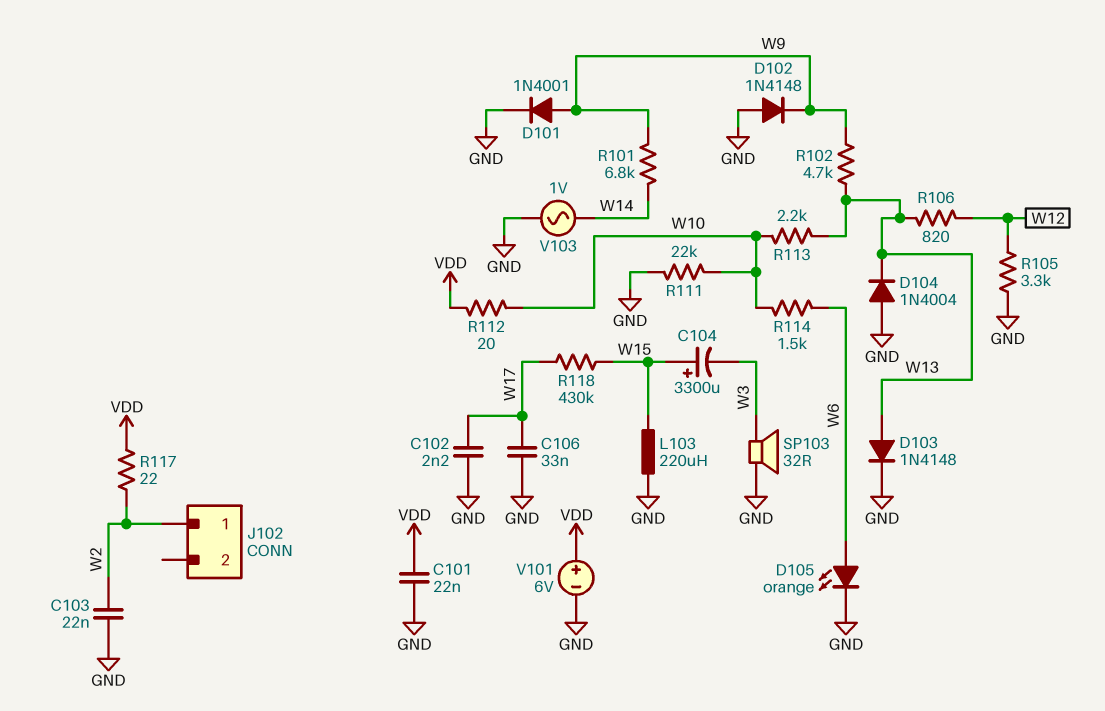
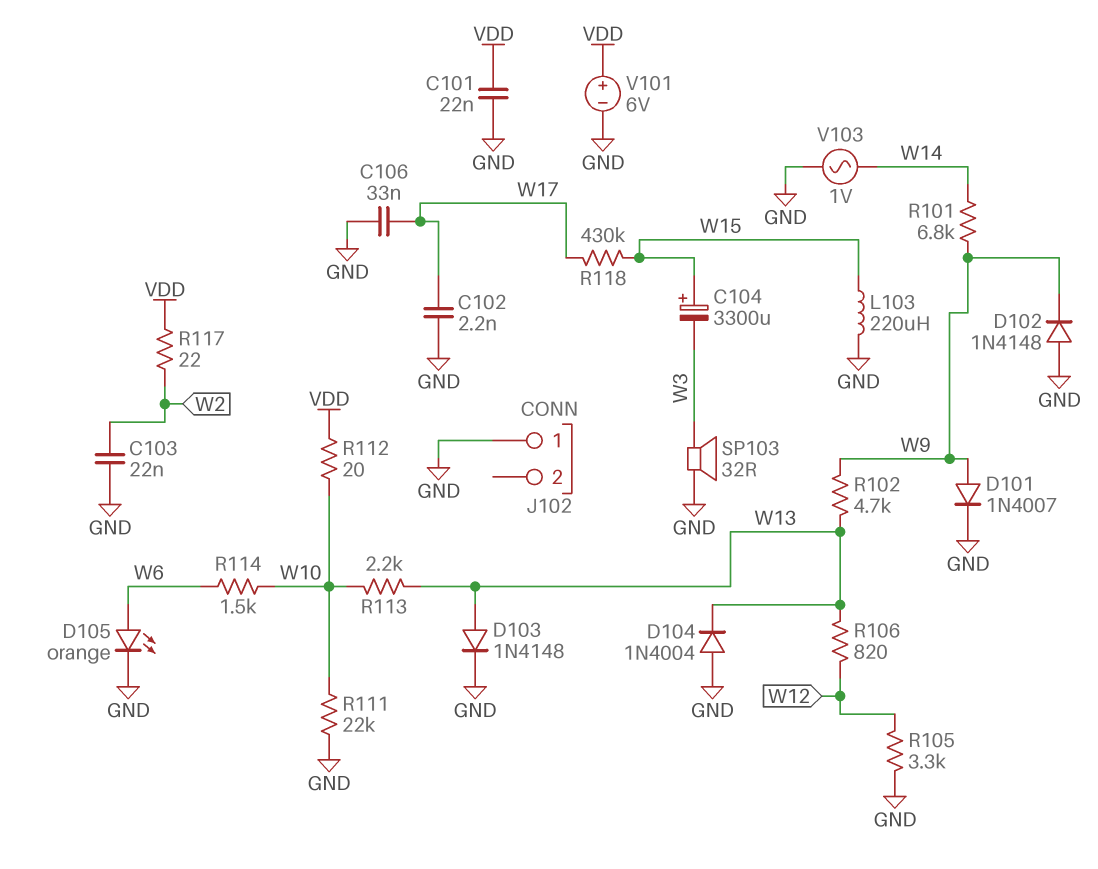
D101: diode 1N4001 (A W9, K GND) -> diode 1N4007 (A W9, K GND)
J102 pin 1: W2 -> GND

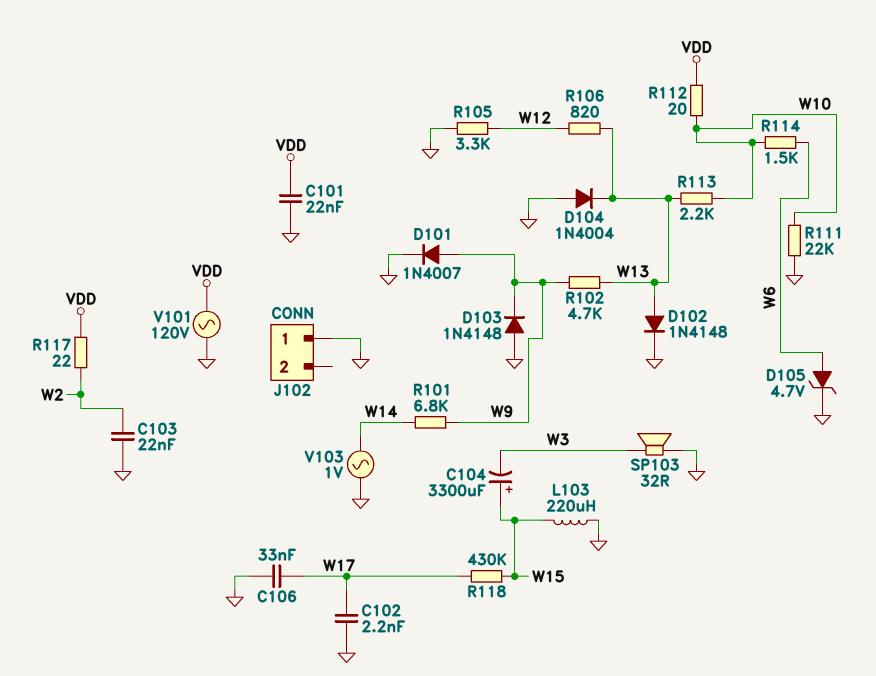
D102: diode 1N4148 (A GND, K W9) -> diode 1N4148 (A W13, K GND)
D103: diode 1N4148 (A W13, K GND) -> diode 1N4148 (A GND, K W9)
D105: LED orange (A W6, K GND) -> zener 4.7V (A W6, K GND)
V101: 6V (plus VDD, minus GND) -> AC 120V (GND, VDD)

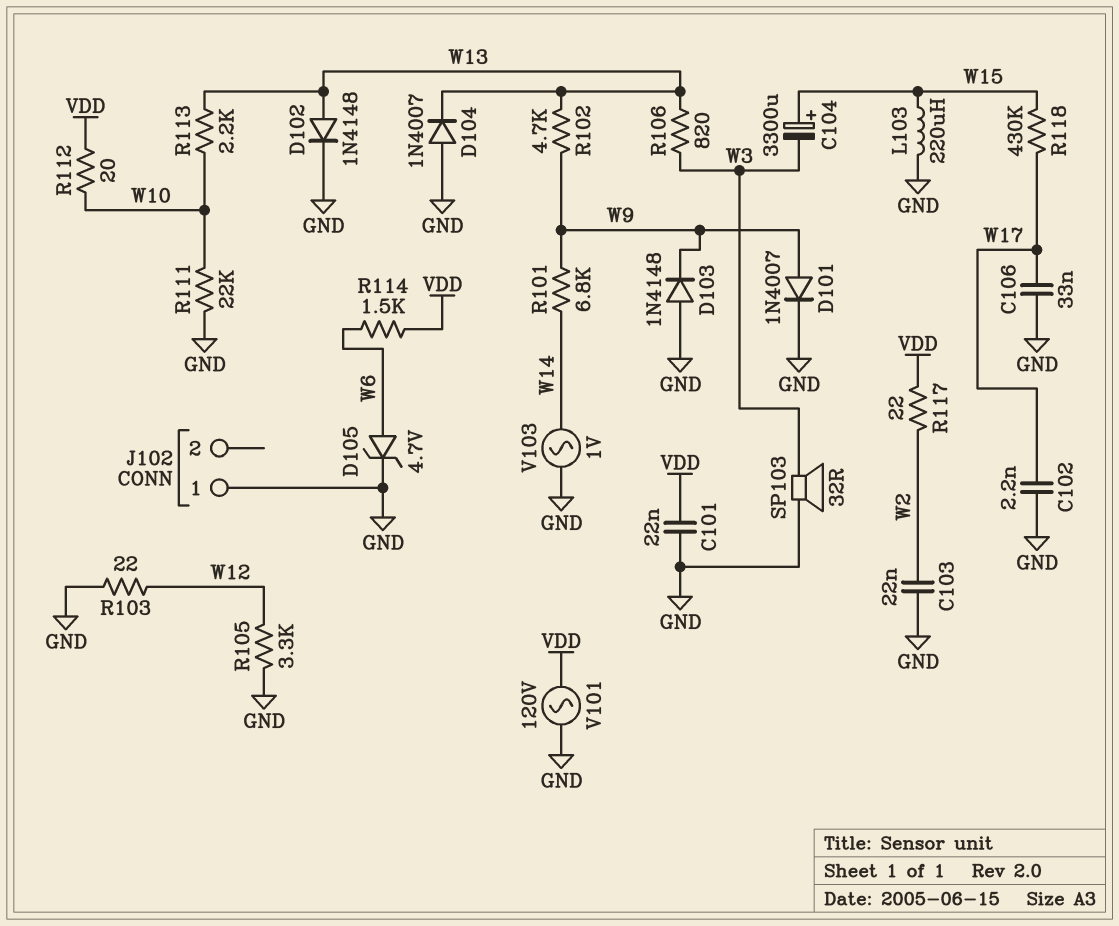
D104: diode 1N4004 (A GND, K W13) -> diode 1N4007 (A GND, K W13)
R103: none -> 22 (GND, W12)
R106: 820 (W12, W13) -> 820 (W3, W13)
R114: 1.5k (W6, W10) -> 1.5k (VDD, W6)

